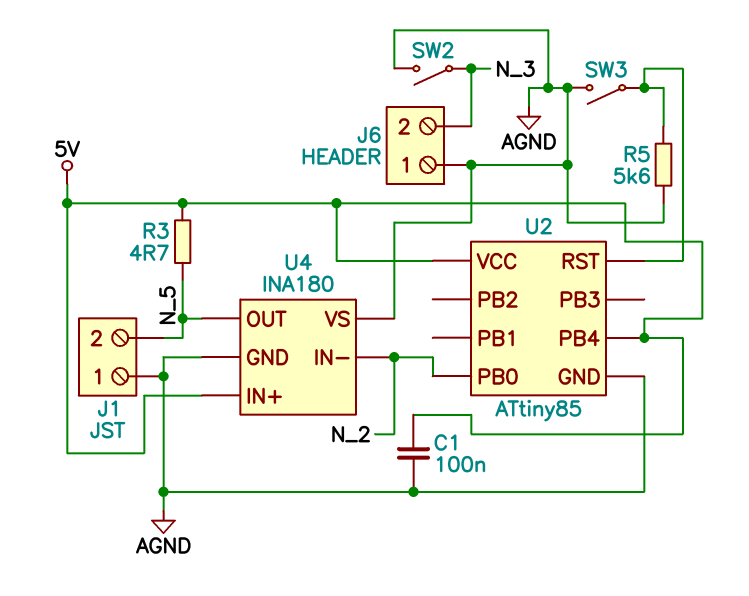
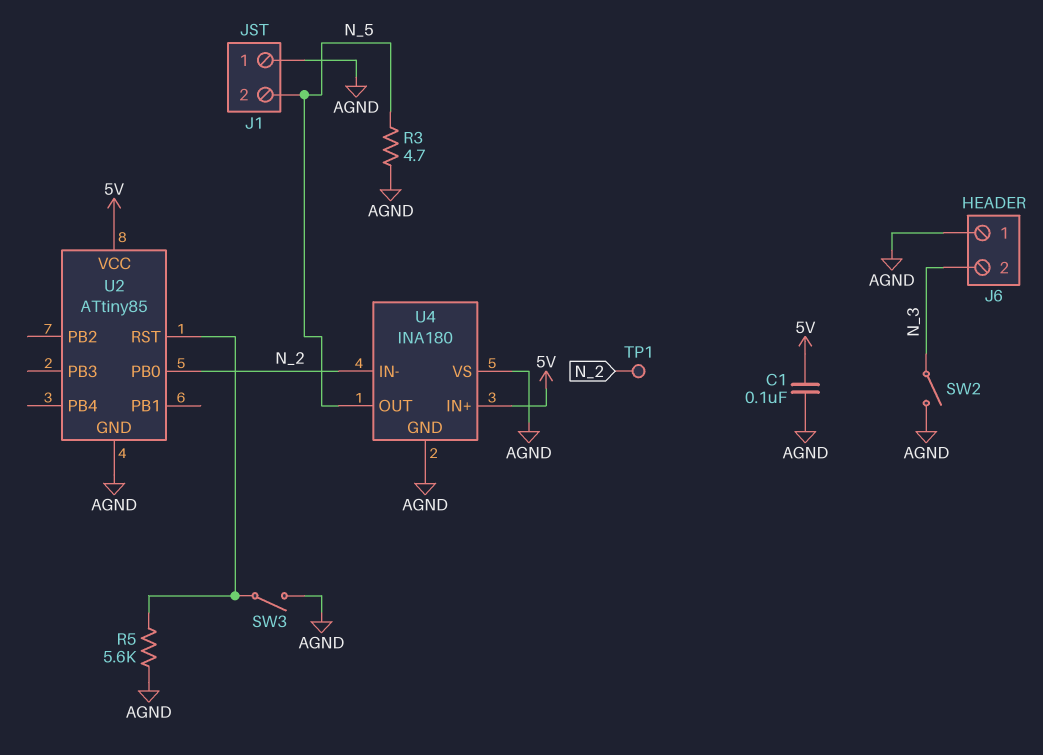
R3: 4.7 (5V, N_5) -> 4.7 (AGND, N_5)
TP1: none -> test point (N_2)
U2 pin PB4: 5V -> none

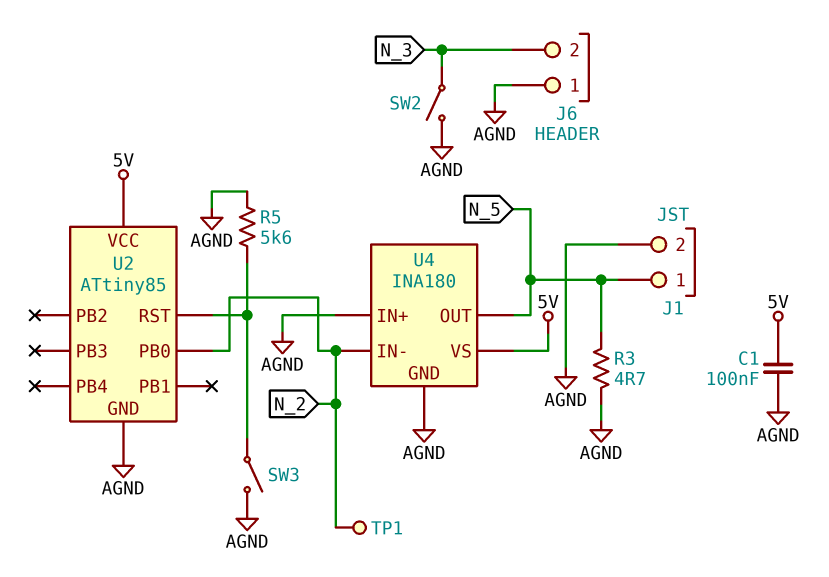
J1 pin 1: AGND -> N_5
J1 pin 2: N_5 -> AGND
U4 pin IN+: 5V -> AGND
U4 pin VS: AGND -> 5V

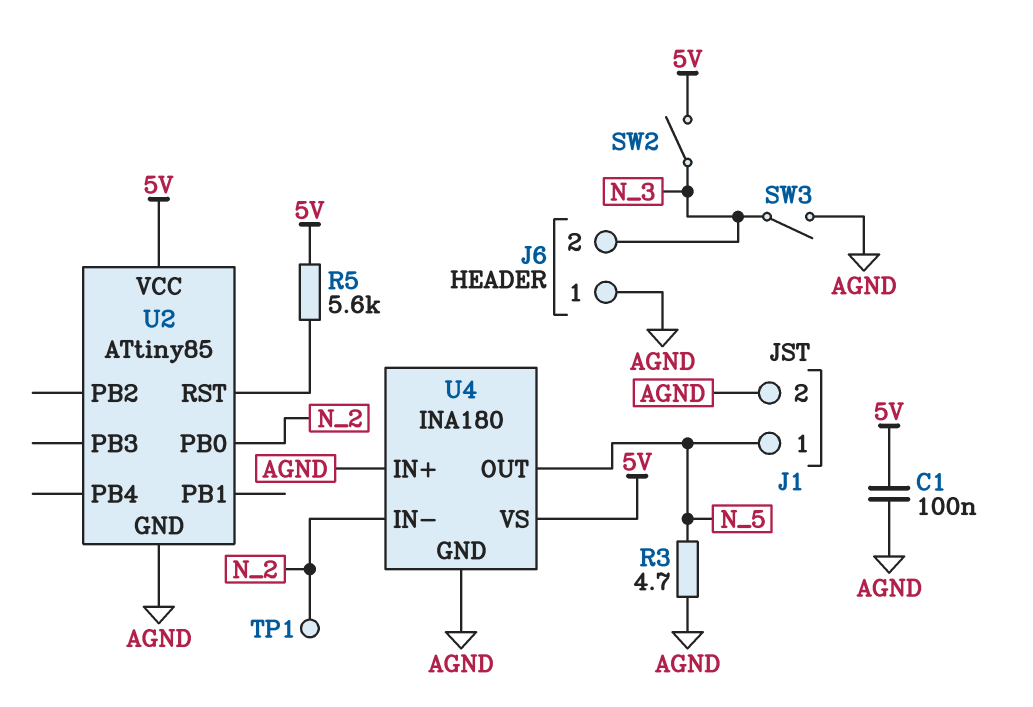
R5: 5.6k (AGND, U2/RST) -> 5.6k (5V, U2/RST)
SW2: switch (AGND, N_3) -> switch (5V, N_3)
SW3: switch (AGND, U2/RST) -> switch (AGND, N_3)

